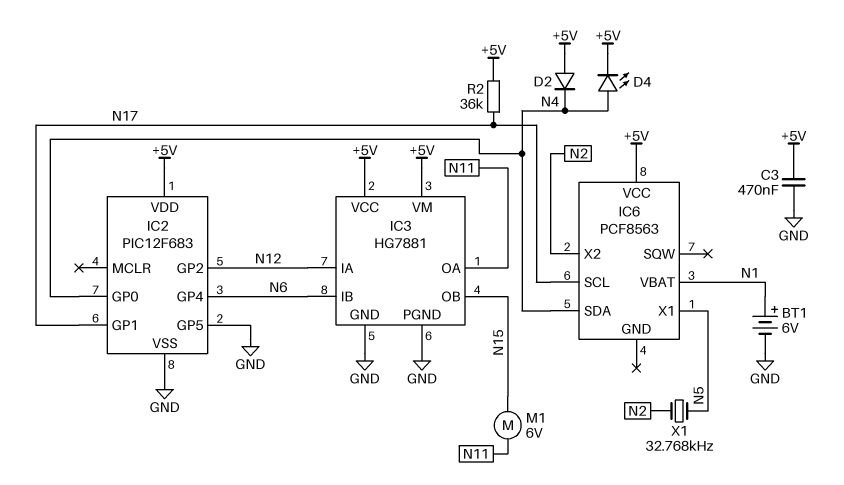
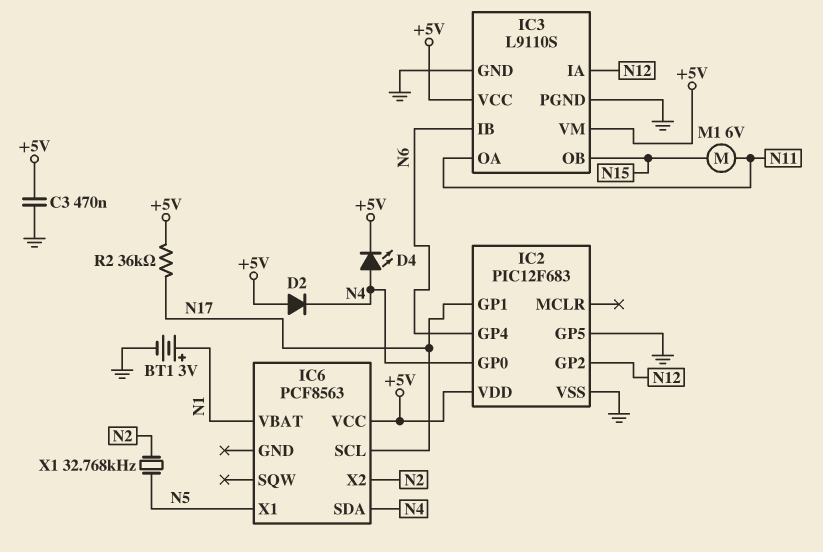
BT1: 6V (plus N1, minus GND) -> 3V (plus N1, minus GND)
IC3: HG7881 -> L9110S

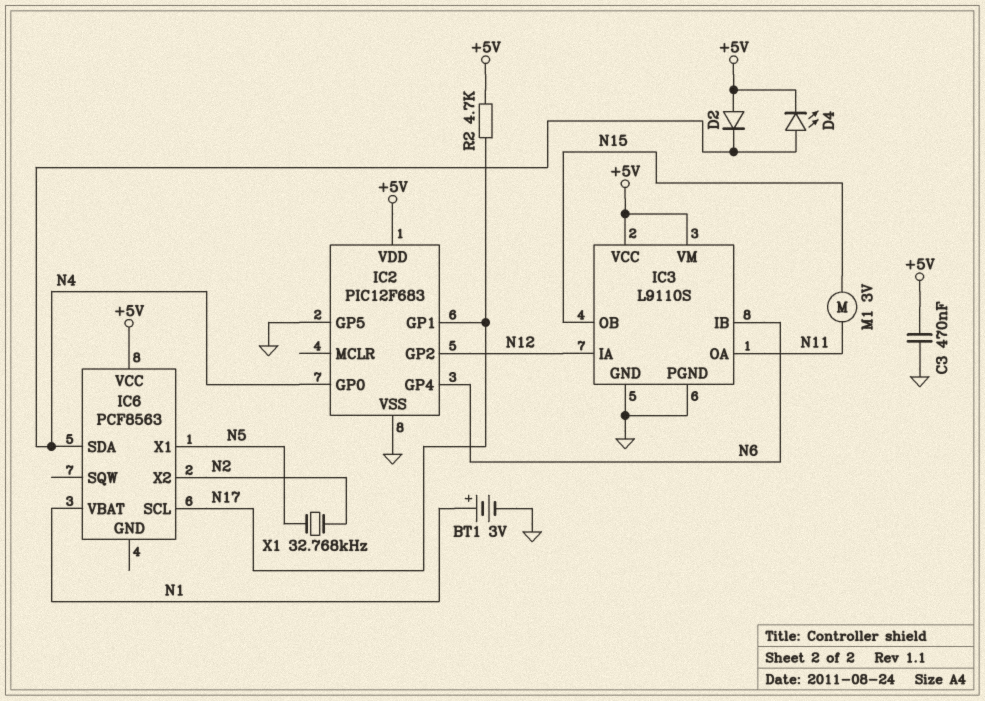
M1: motor 6V (N11, N15) -> motor 3V (N11, N15)
R2: 36k (+5V, N17) -> 4.7k (+5V, N17)

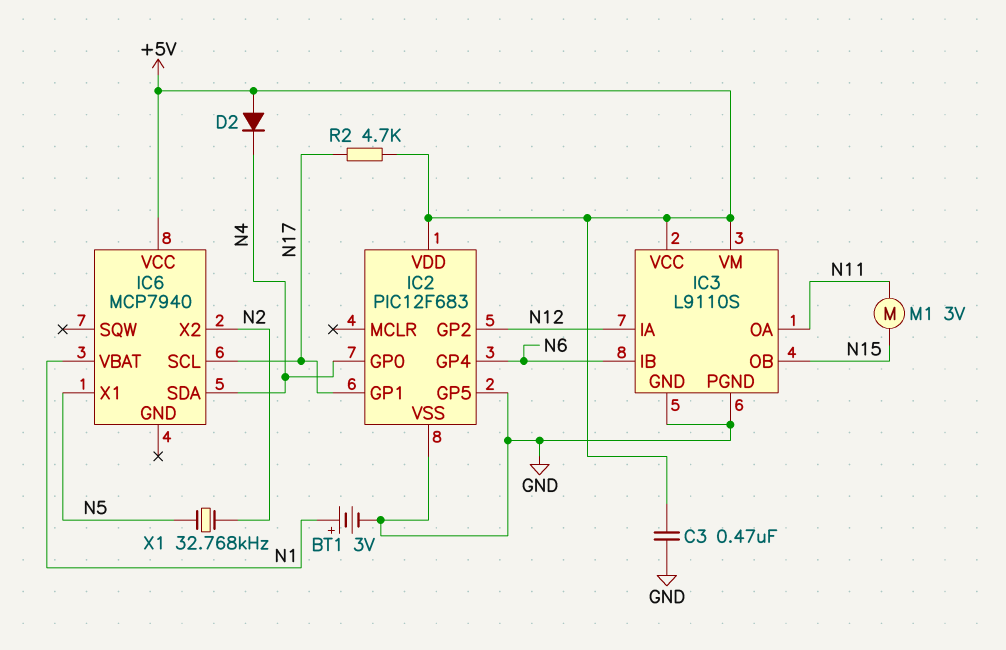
D4: LED (A N4, K +5V) -> none
IC6: PCF8563 -> MCP7940

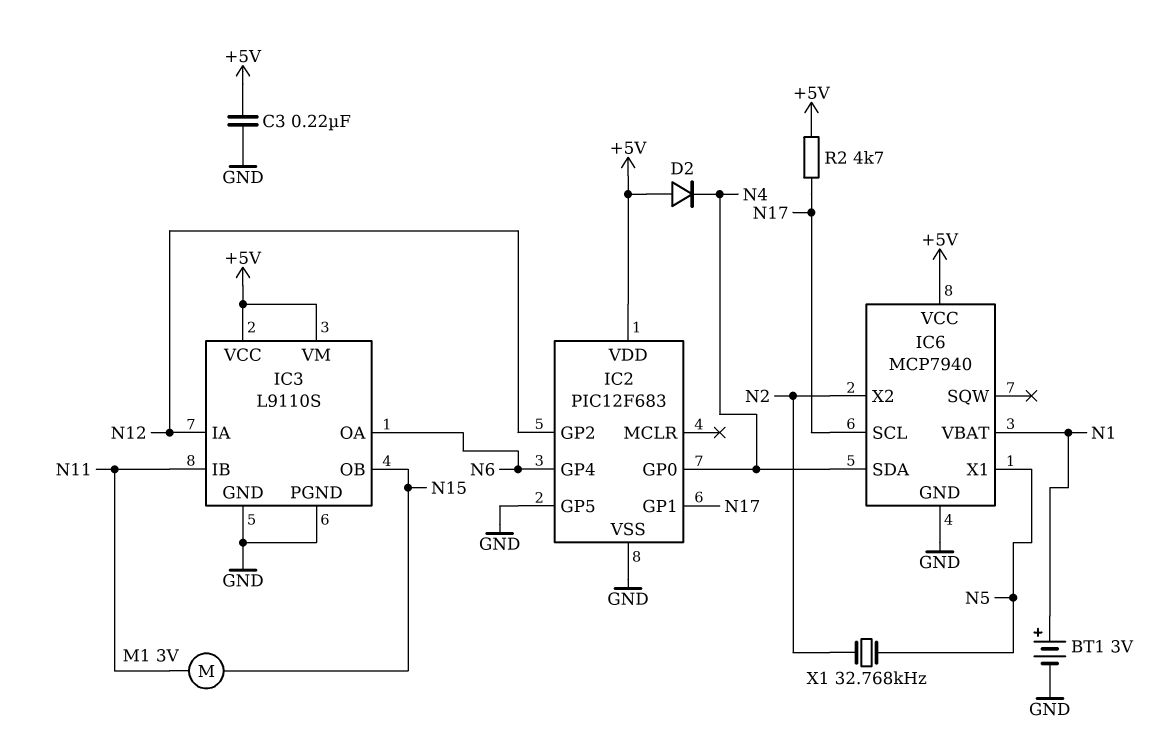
C3: 470nF (+5V, GND) -> 220nF (+5V, GND)
IC3 pin IB: N6 -> N11
IC3 pin OA: N11 -> N6
IC6 pin GND: none -> GND

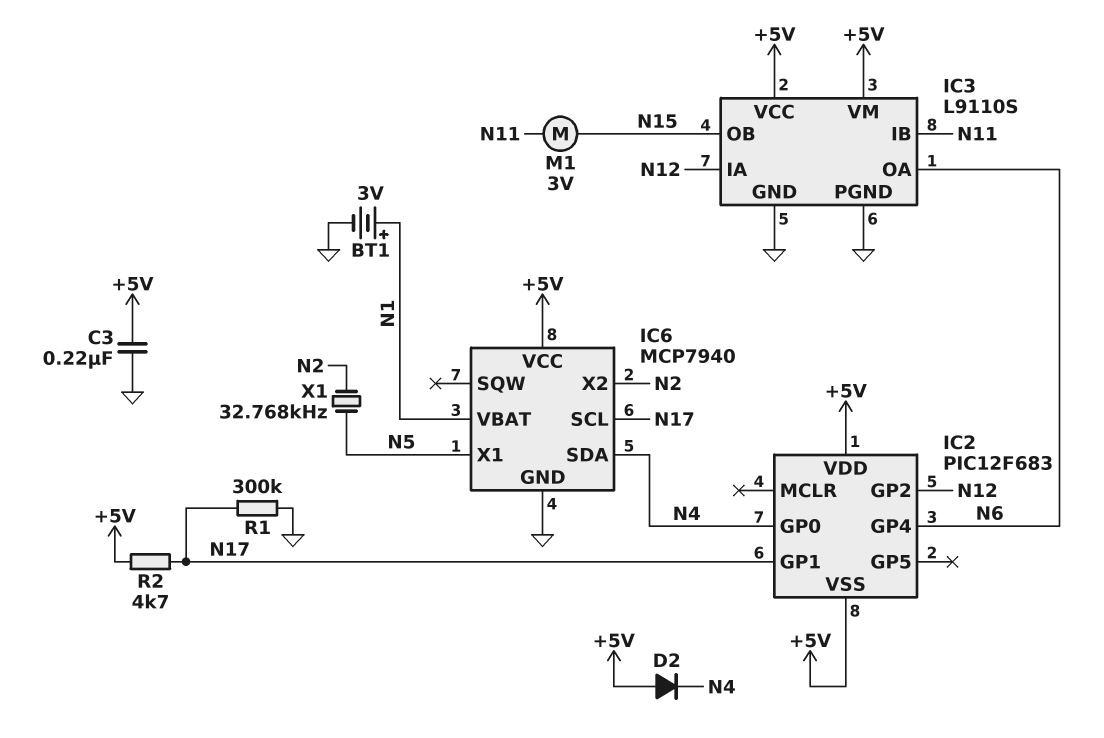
IC2 pin GP5: GND -> none
IC2 pin VSS: GND -> +5V
R1: none -> 300k (GND, N17)

